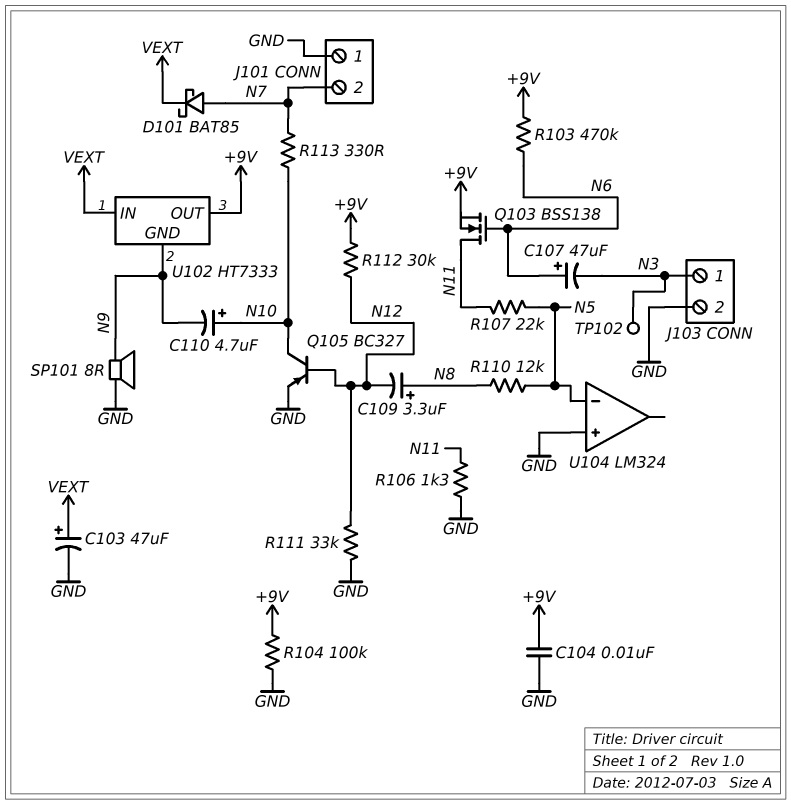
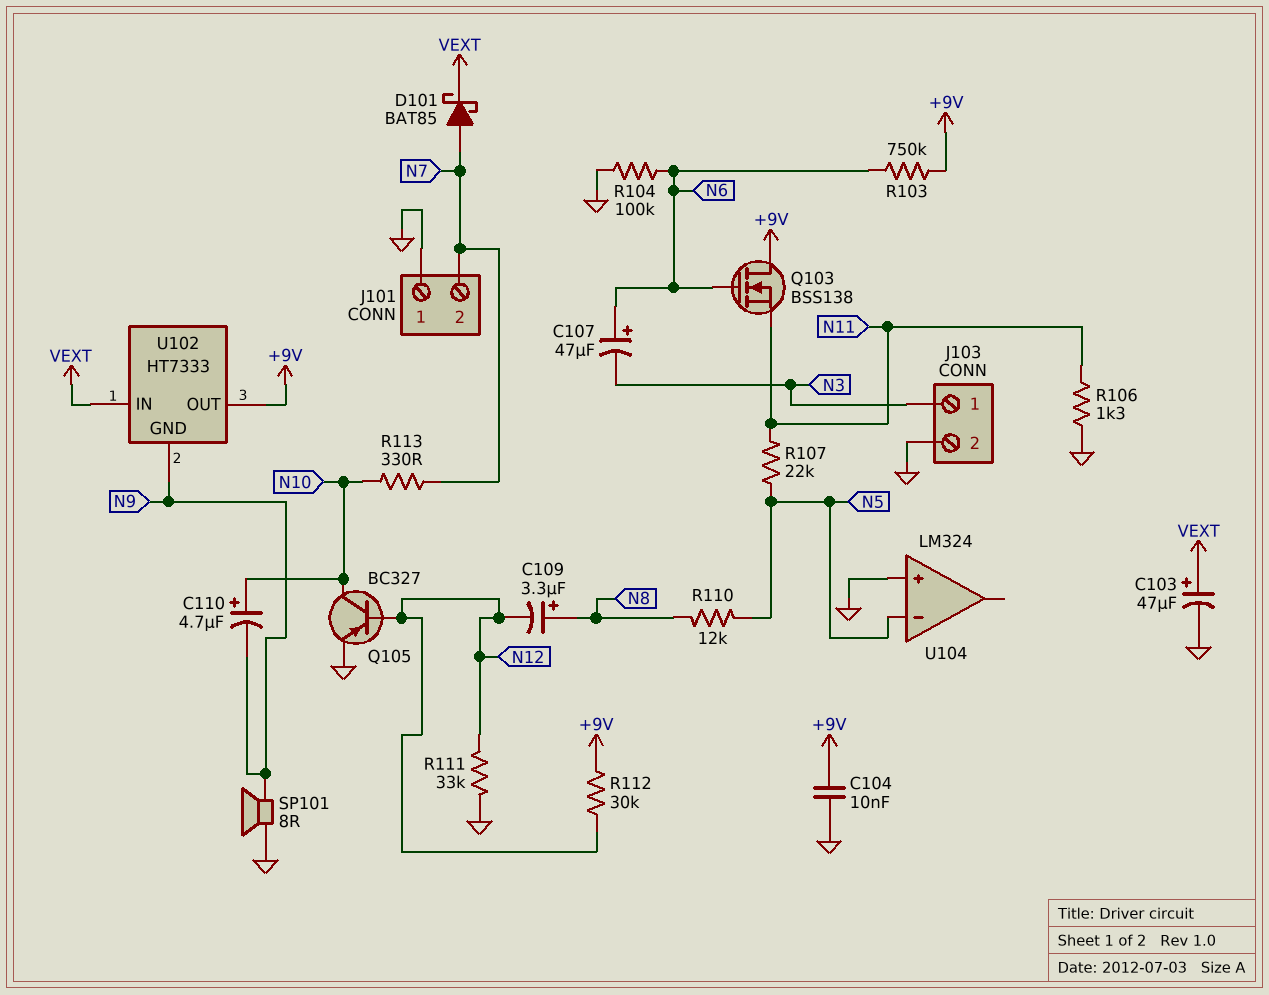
Q103: NMOS BSS138 (G N6, D N11, S +9V) -> NMOS BSS138 (G N6, D +9V, S N11)
R103: 470k (+9V, N6) -> 750k (+9V, N6)
R104: 100k (+9V, GND) -> 100k (GND, N6)
TP102: test point (N3) -> none

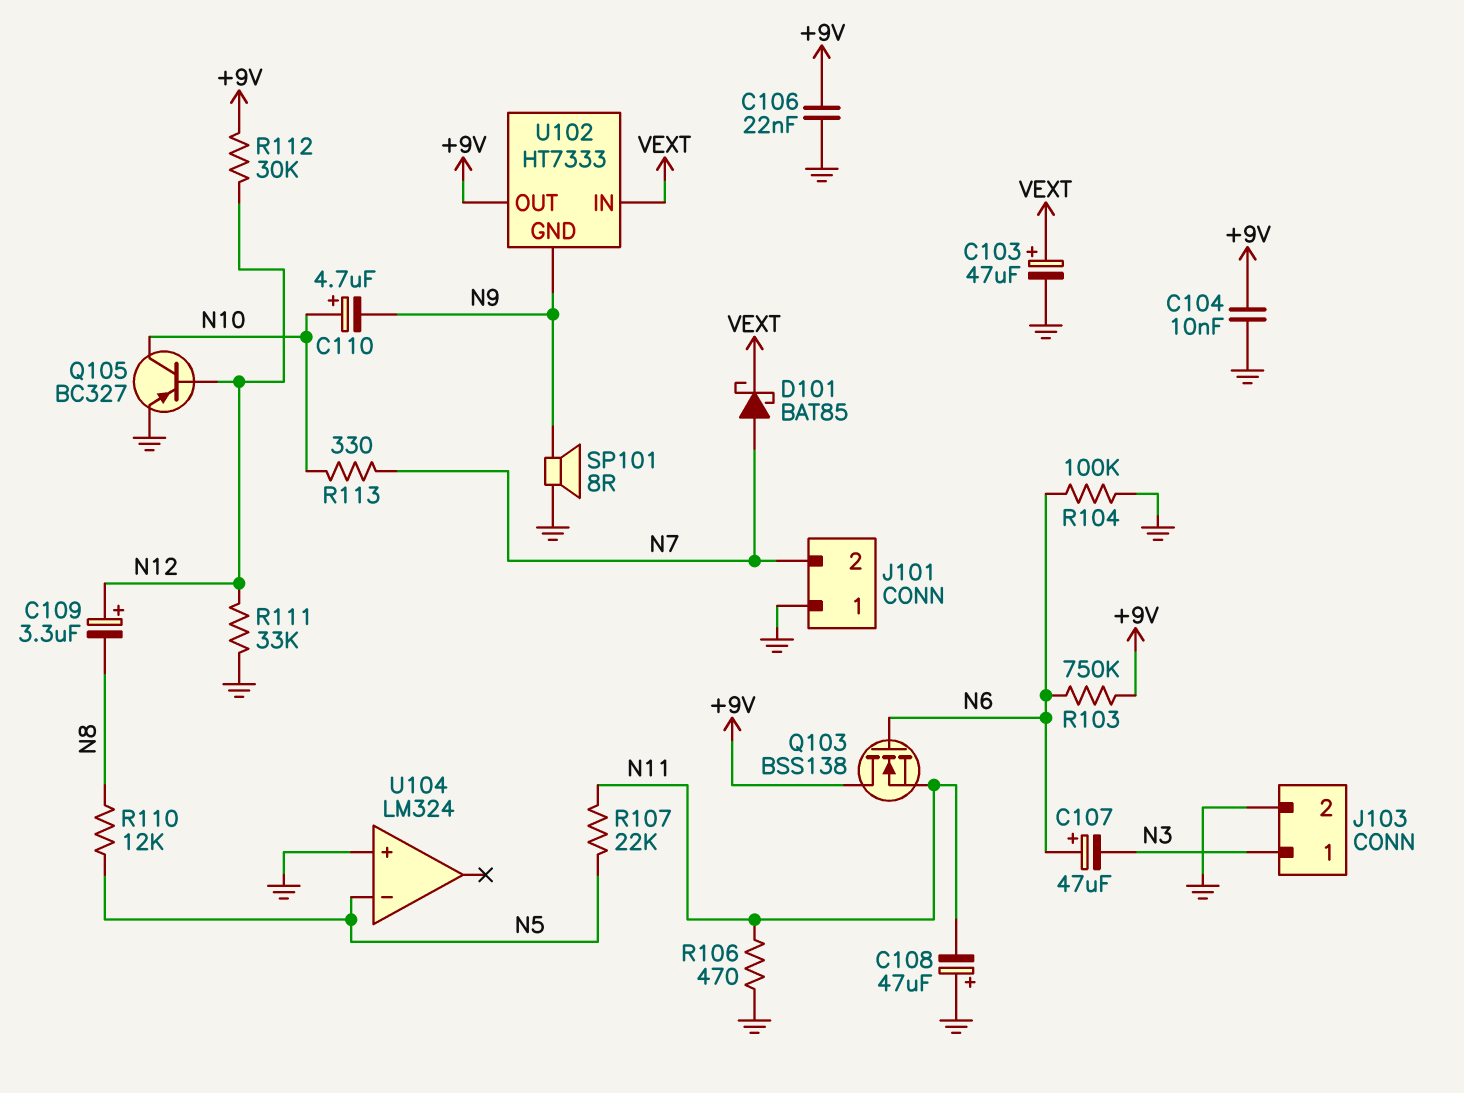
C106: none -> 22nF (+9V, GND)
C108: none -> 47uF (plus GND, minus N11)
C109: 3.3uF (plus N8, minus N12) -> 3.3uF (plus N12, minus N8)
R106: 1.3k (GND, N11) -> 470 (GND, N11)

